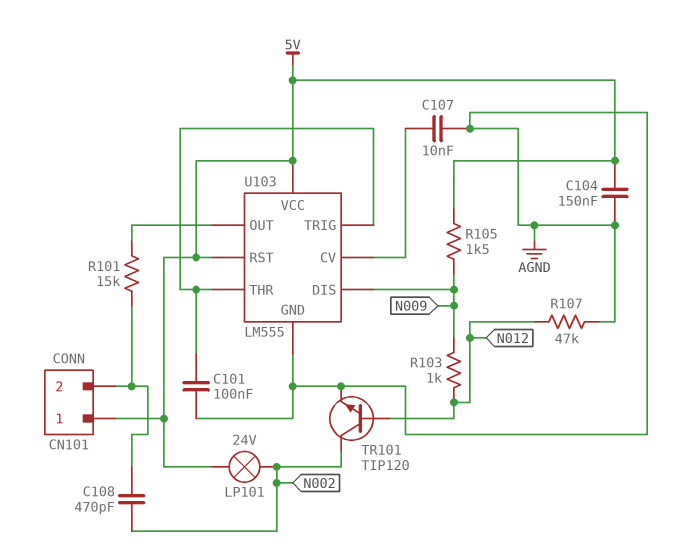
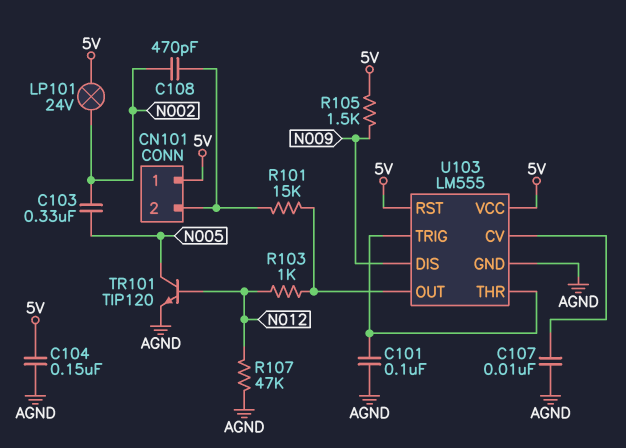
C103: none -> 330nF (N002, N005)
R103: 1k (N009, N012) -> 1k (N012, U103/OUT)
TR101: NPN TIP120 (B N012, C N002, E AGND) -> NPN TIP120 (B N012, C N005, E AGND)

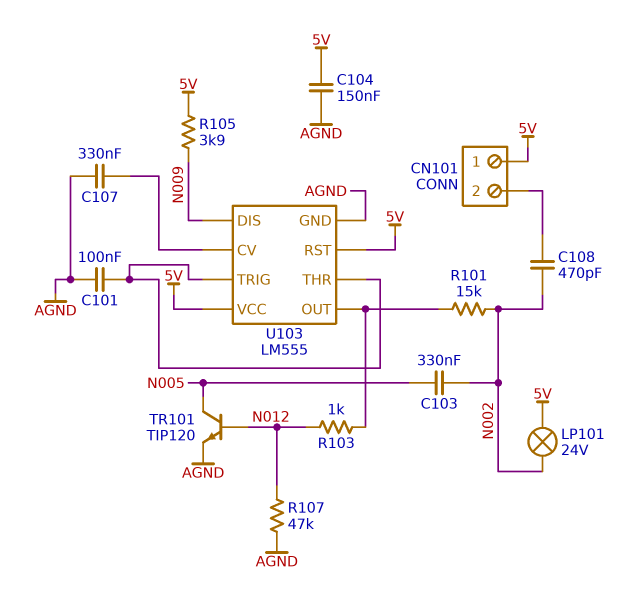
C107: 10nF (AGND, U103/CV) -> 330nF (AGND, U103/CV)
R101: 15k (CN101/2, U103/OUT) -> 15k (N002, U103/OUT)
R105: 1.5k (5V, N009) -> 3.9k (5V, N009)

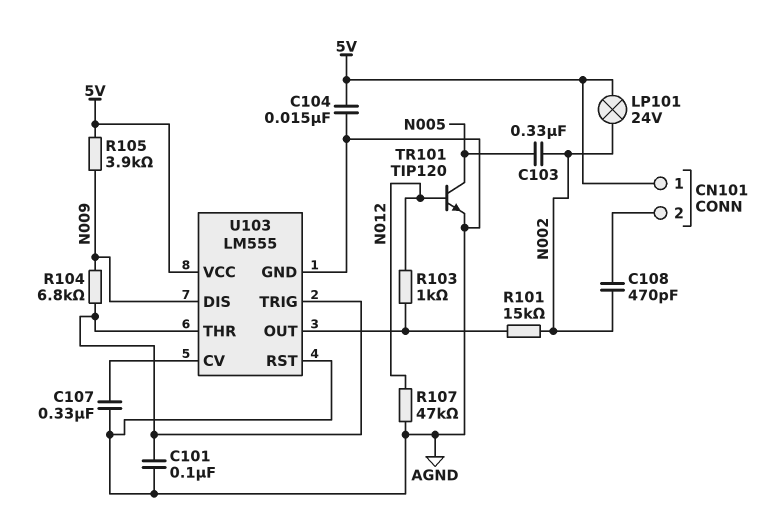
C104: 150nF (5V, AGND) -> 15nF (5V, AGND)
R104: none -> 6.8k (N009, U103/THR)
U103 pin RST: 5V -> AGND

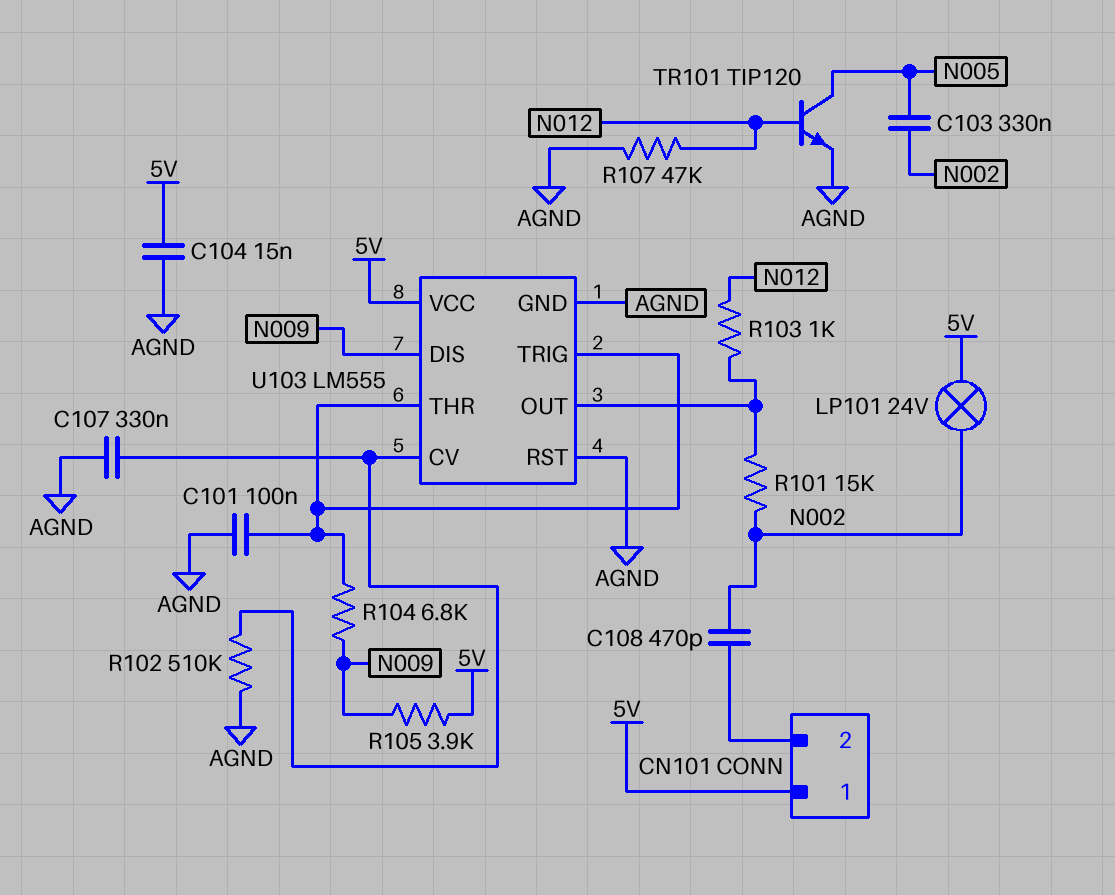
R102: none -> 510k (AGND, U103/CV)

